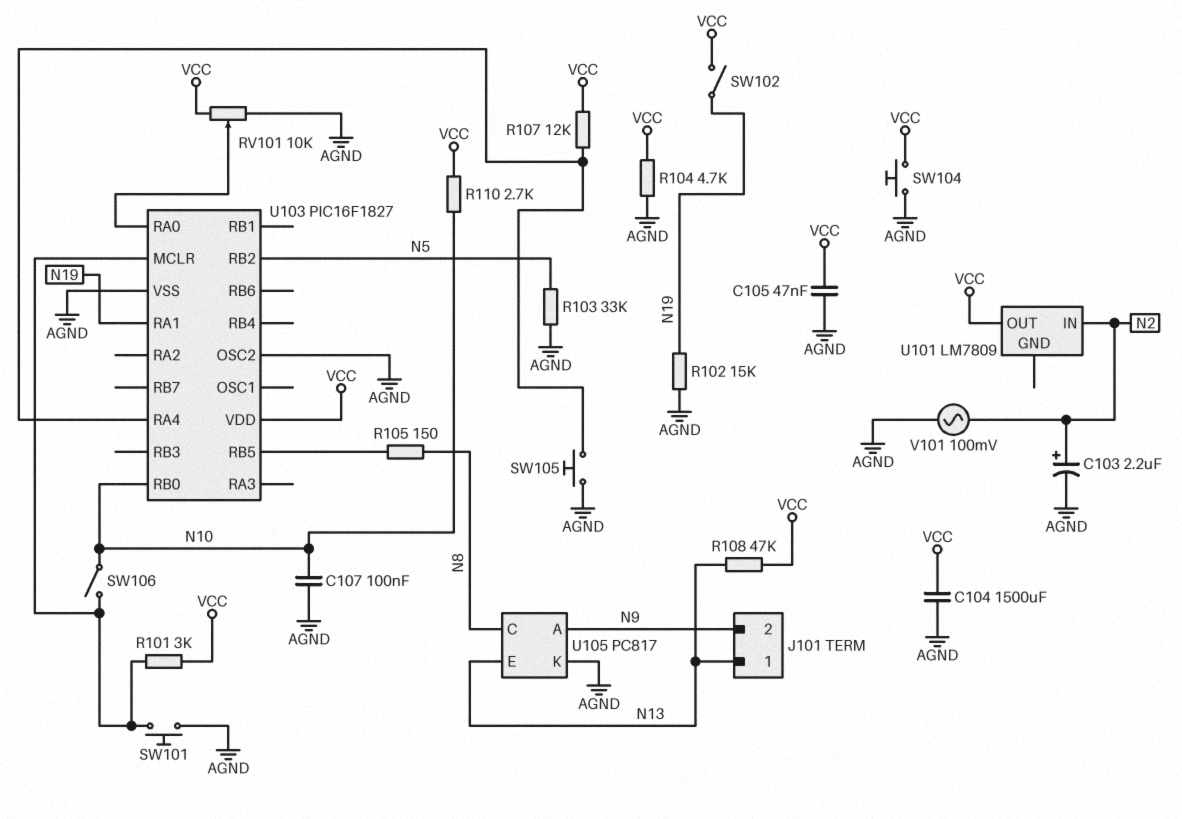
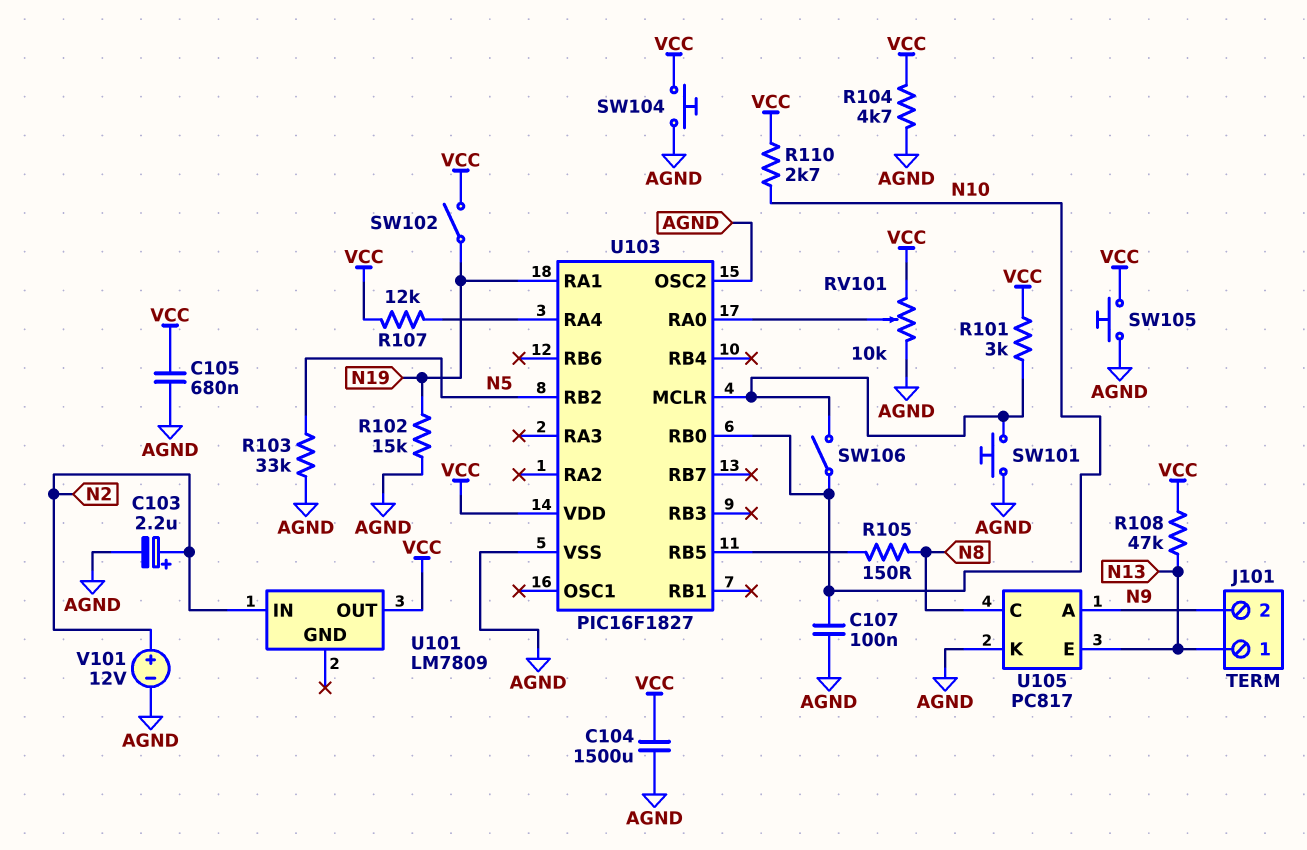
C105: 47nF (AGND, VCC) -> 680nF (AGND, VCC)
SW105: button (AGND, U103/RA4) -> button (AGND, VCC)
V101: AC 100mV (AGND, N2) -> 12V (plus N2, minus AGND)

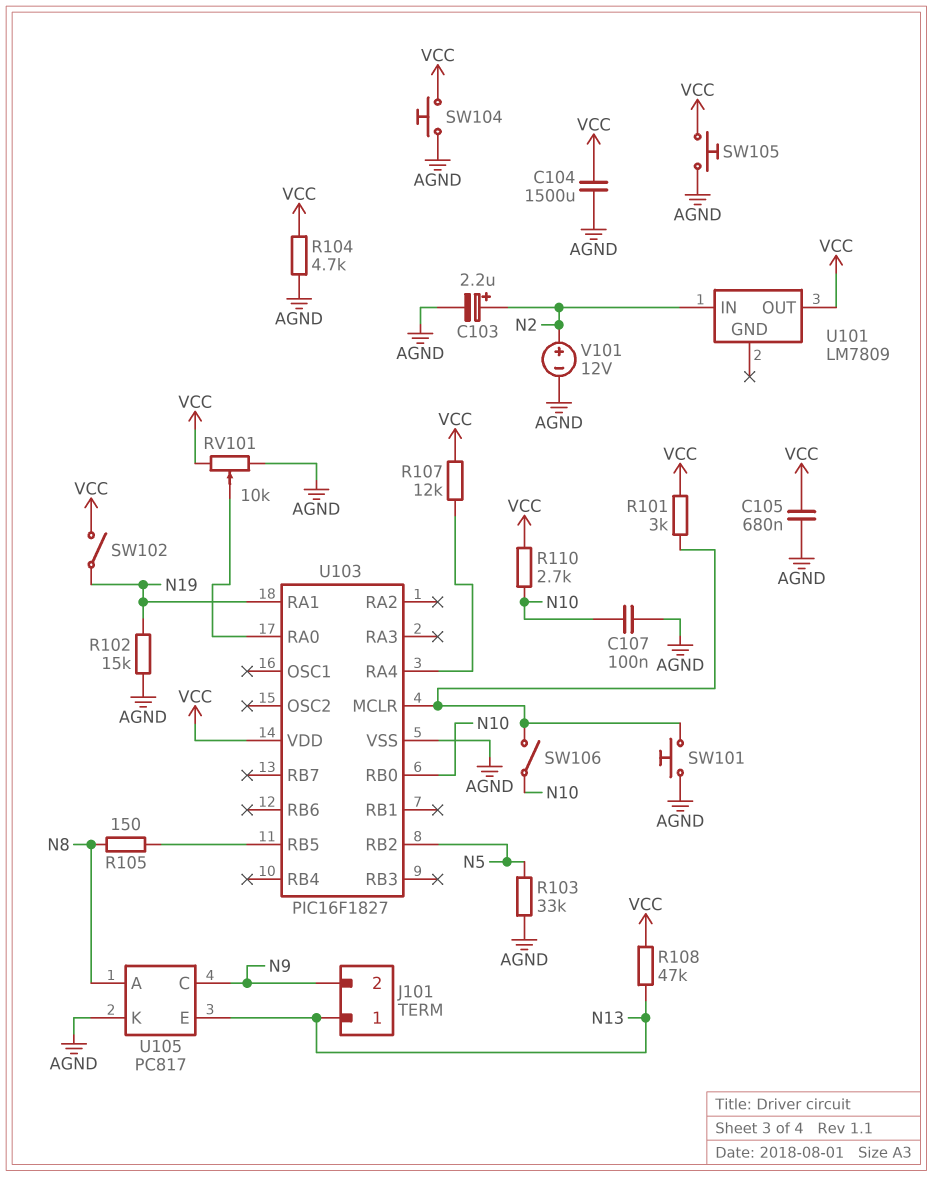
U103 pin OSC2: AGND -> none
U105 pin A: N9 -> N8
U105 pin C: N8 -> N9

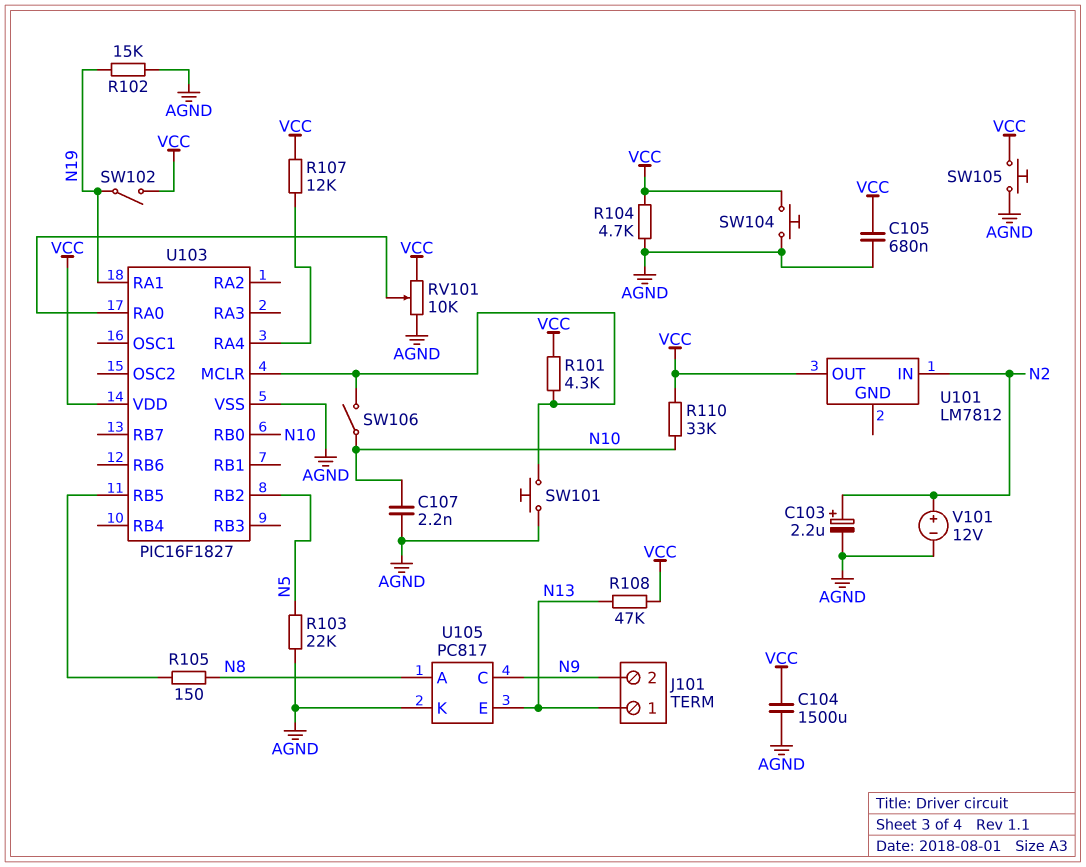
C107: 100nF (AGND, N10) -> 2.2nF (AGND, N10)
R101: 3k (U103/MCLR, VCC) -> 4.3k (U103/MCLR, VCC)
R103: 33k (AGND, N5) -> 22k (AGND, N5)
R110: 2.7k (N10, VCC) -> 33k (N10, VCC)
U101: LM7809 -> LM7812

